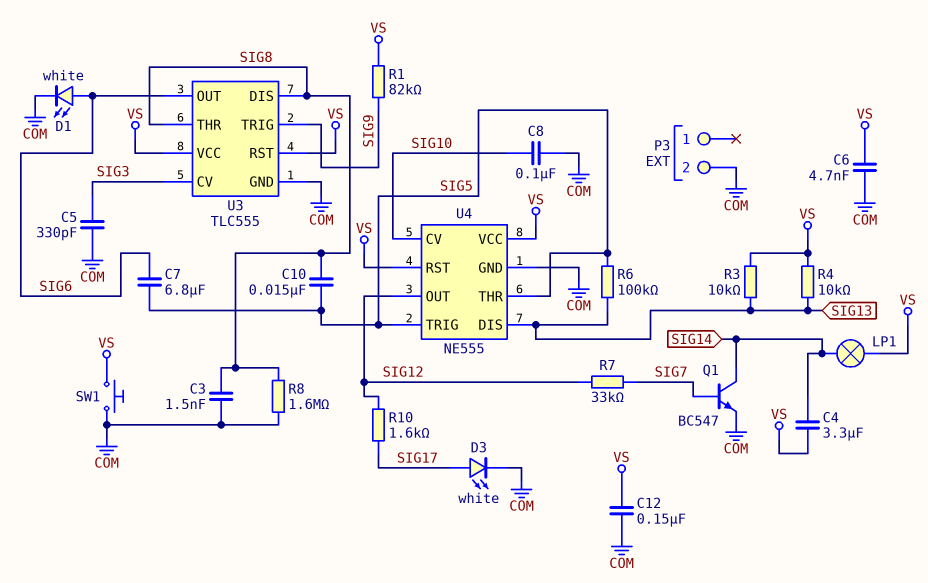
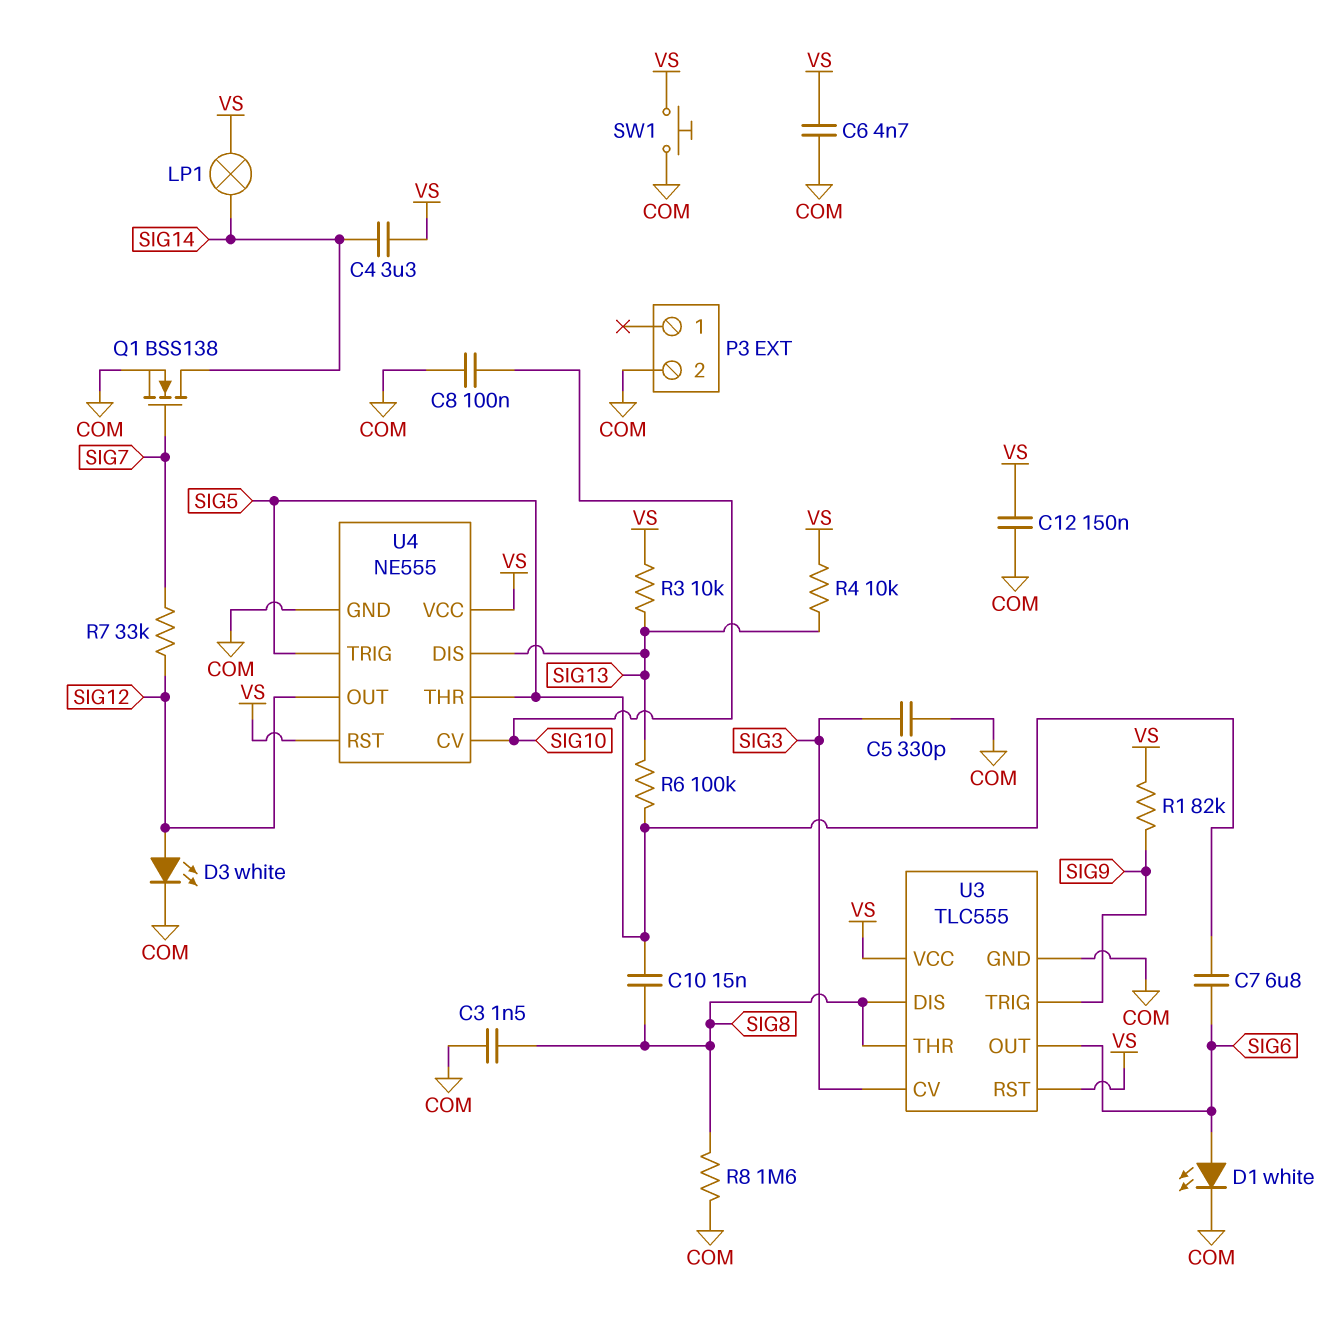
D3: LED white (A SIG17, K COM) -> LED white (A SIG12, K COM)
Q1: NPN BC547 (B SIG7, C SIG14, E COM) -> NMOS BSS138 (G SIG7, D SIG14, S COM)
R10: 1.6k (SIG12, SIG17) -> none

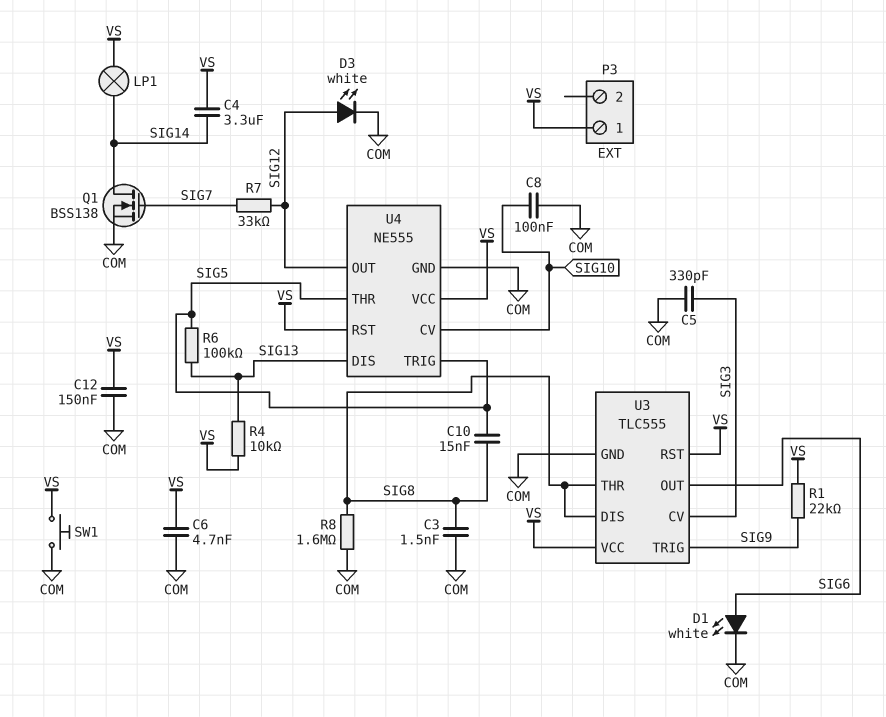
C7: 6.8uF (SIG5, SIG6) -> none
P3 pin 1: none -> VS
P3 pin 2: COM -> none
R1: 82k (SIG9, VS) -> 22k (SIG9, VS)
R3: 10k (SIG13, VS) -> none

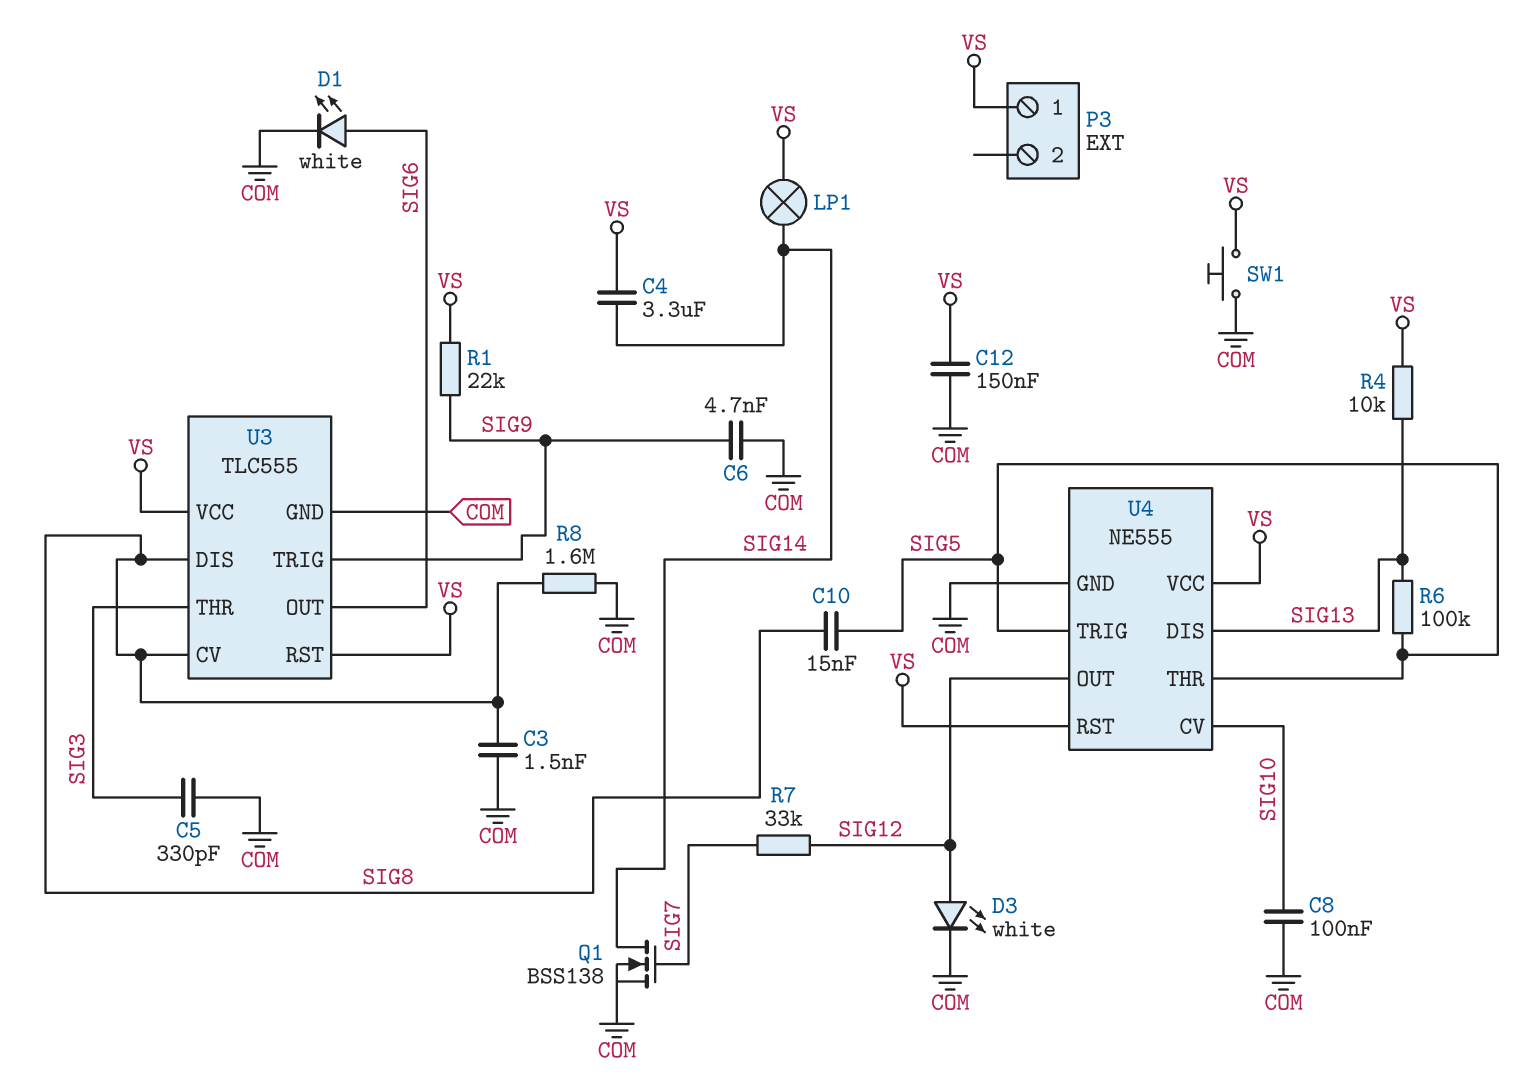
C6: 4.7nF (COM, VS) -> 4.7nF (COM, SIG9)
U3 pin CV: SIG3 -> SIG8
U3 pin THR: SIG8 -> SIG3

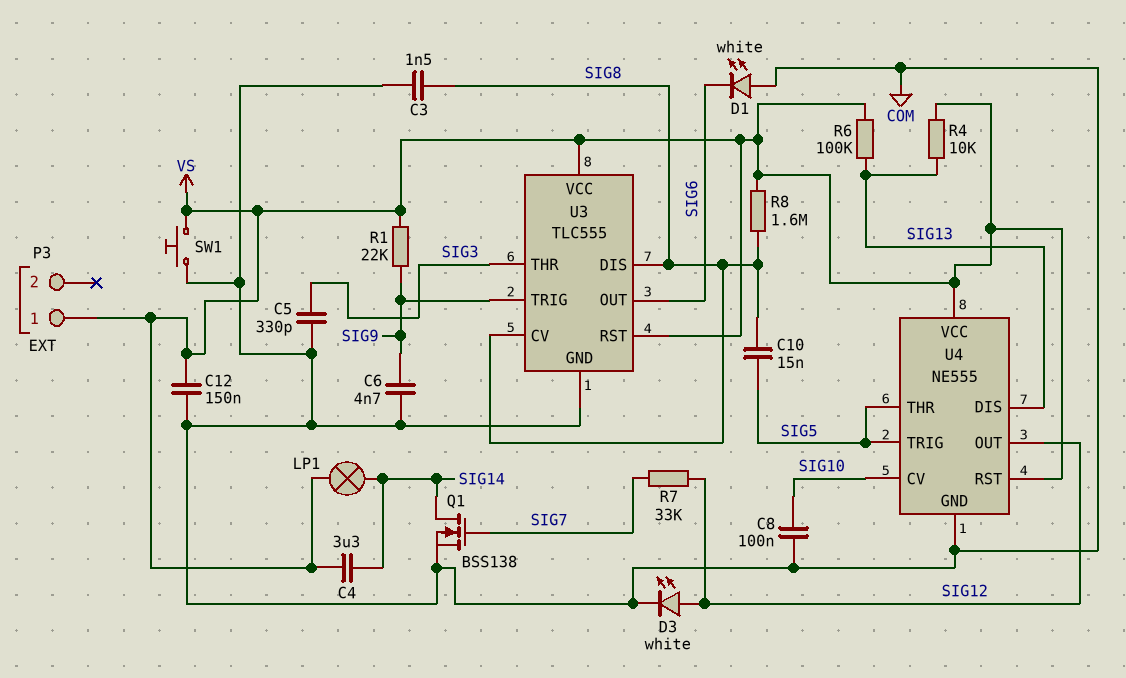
D1: LED white (A SIG6, K COM) -> LED white (A COM, K SIG6)
R6: 100k (SIG5, SIG13) -> 100k (SIG13, VS)
R8: 1.6M (COM, SIG8) -> 1.6M (SIG8, VS)

